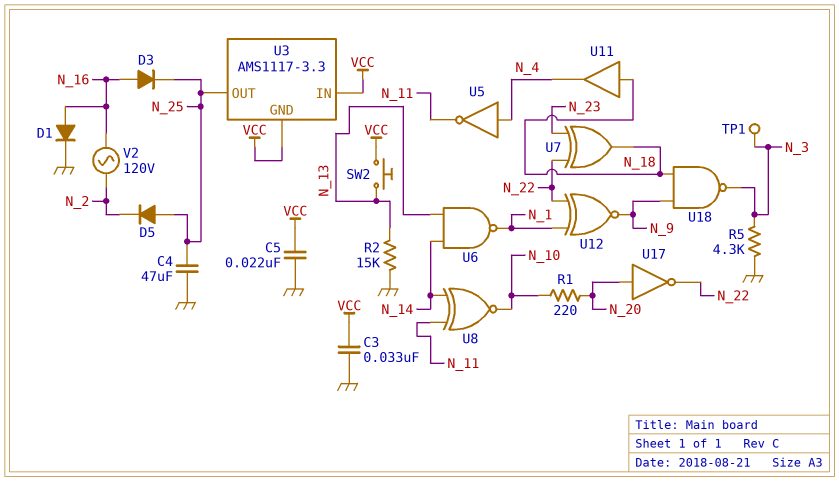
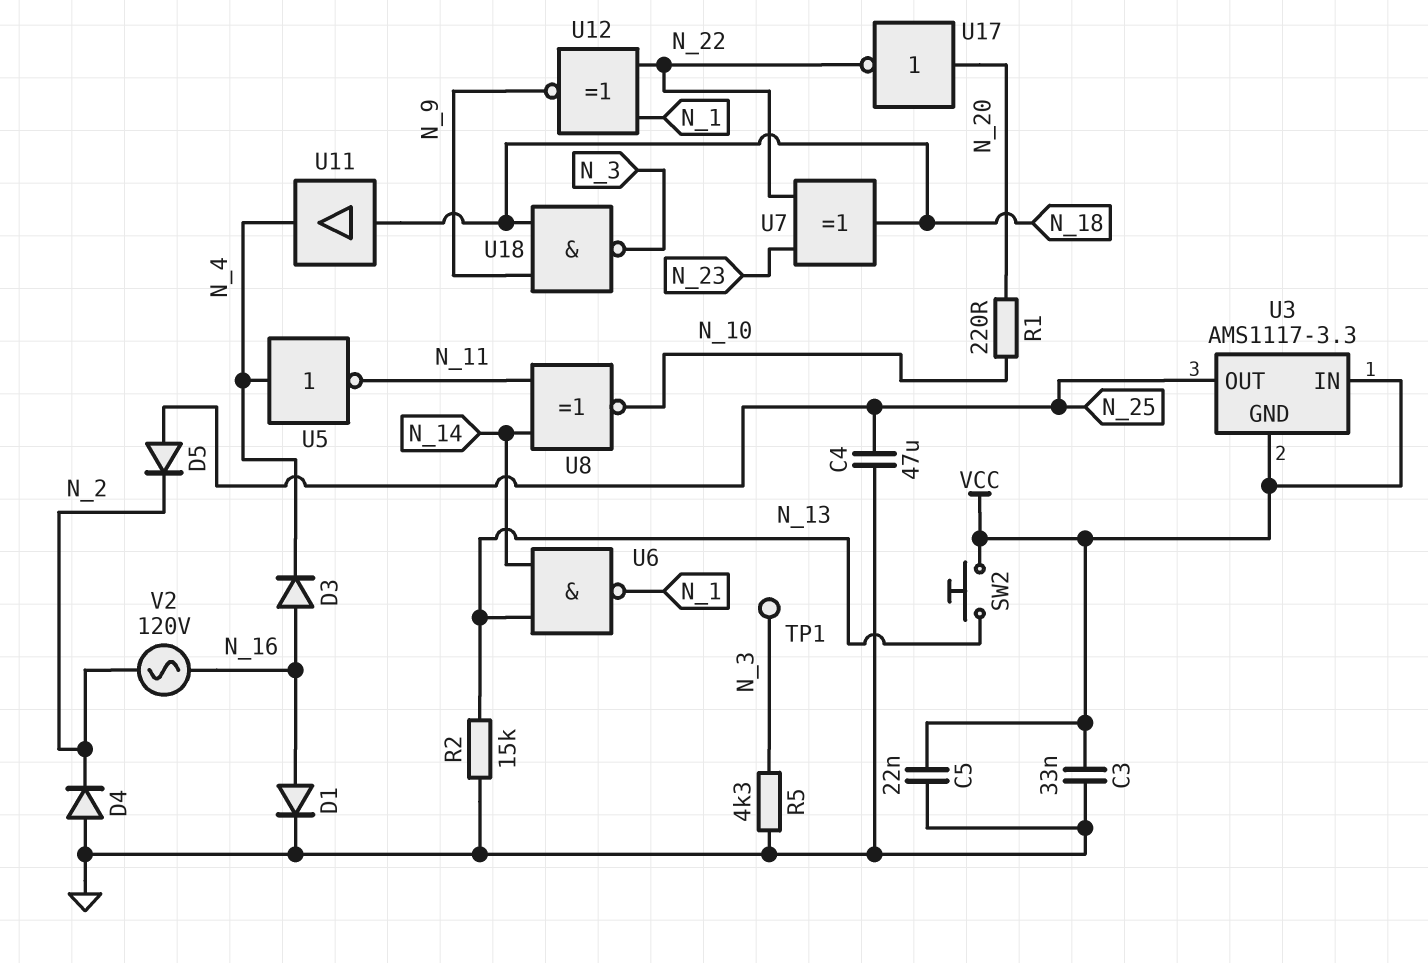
D3: diode (A N_16, K N_25) -> diode (A N_16, K N_4)
D4: none -> diode (A GND, K N_2)

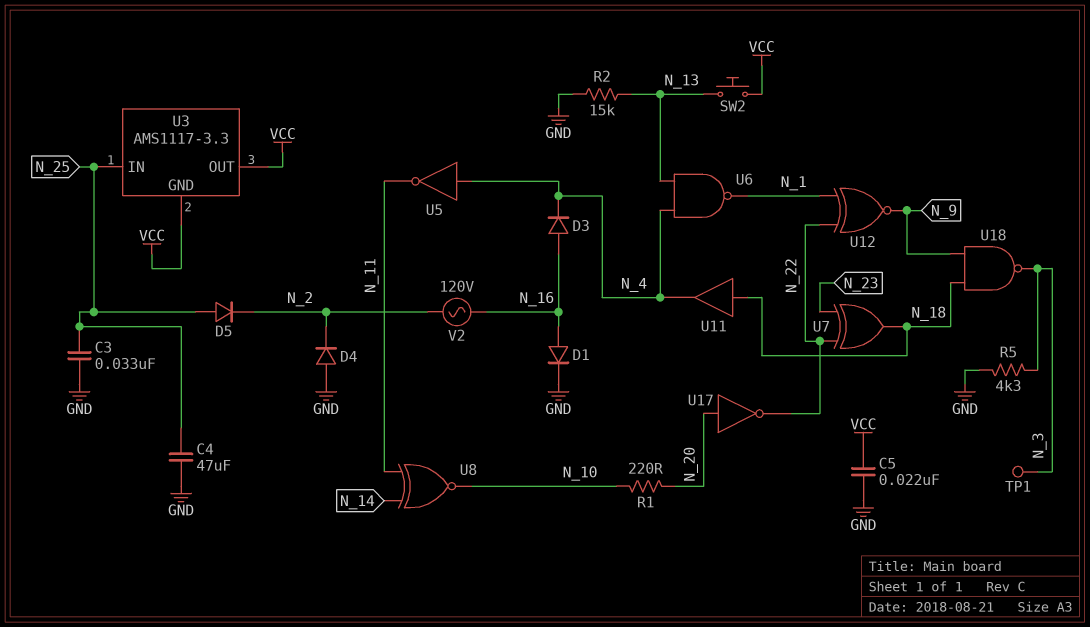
C3: 33nF (GND, VCC) -> 33nF (GND, N_25)
U3 pin IN: VCC -> N_25
U3 pin OUT: N_25 -> VCC
U6: NAND (in N_13, in N_14, out N_1) -> NAND (in N_4, in N_13, out N_1)

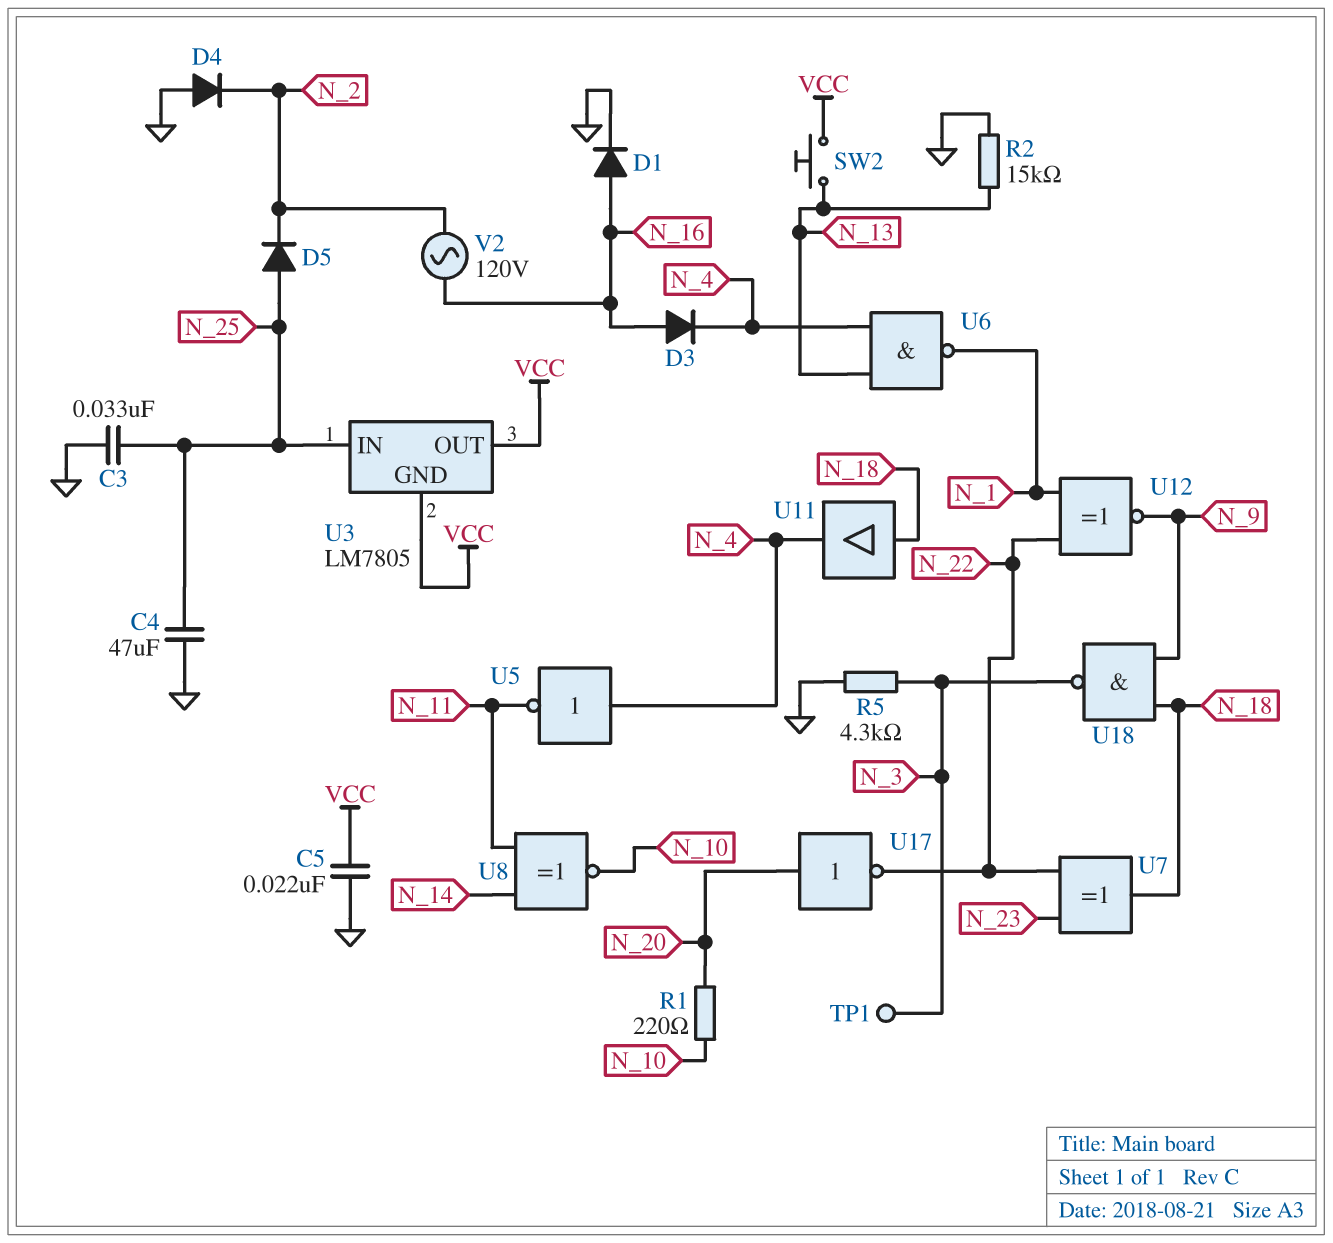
U3: AMS1117-3.3 -> LM7805

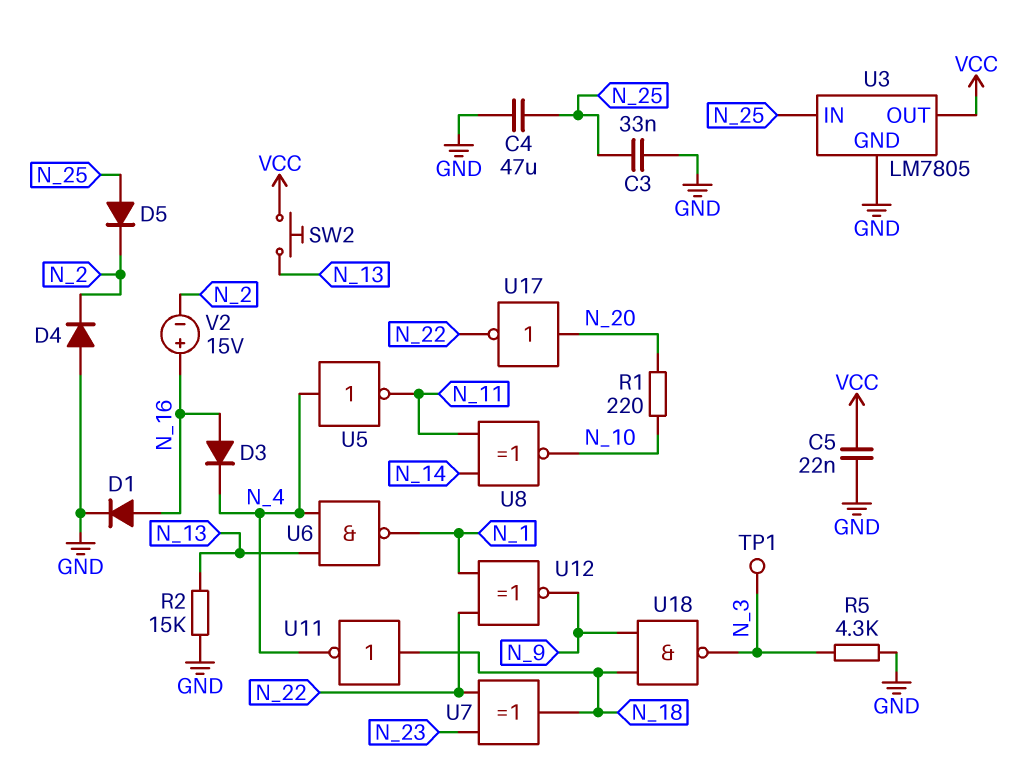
U3 pin GND: VCC -> GND
U11: buffer (in N_18, out N_4) -> NOT (in N_18, out N_4)
V2: AC 120V (N_2, N_16) -> 15V (plus N_16, minus N_2)

